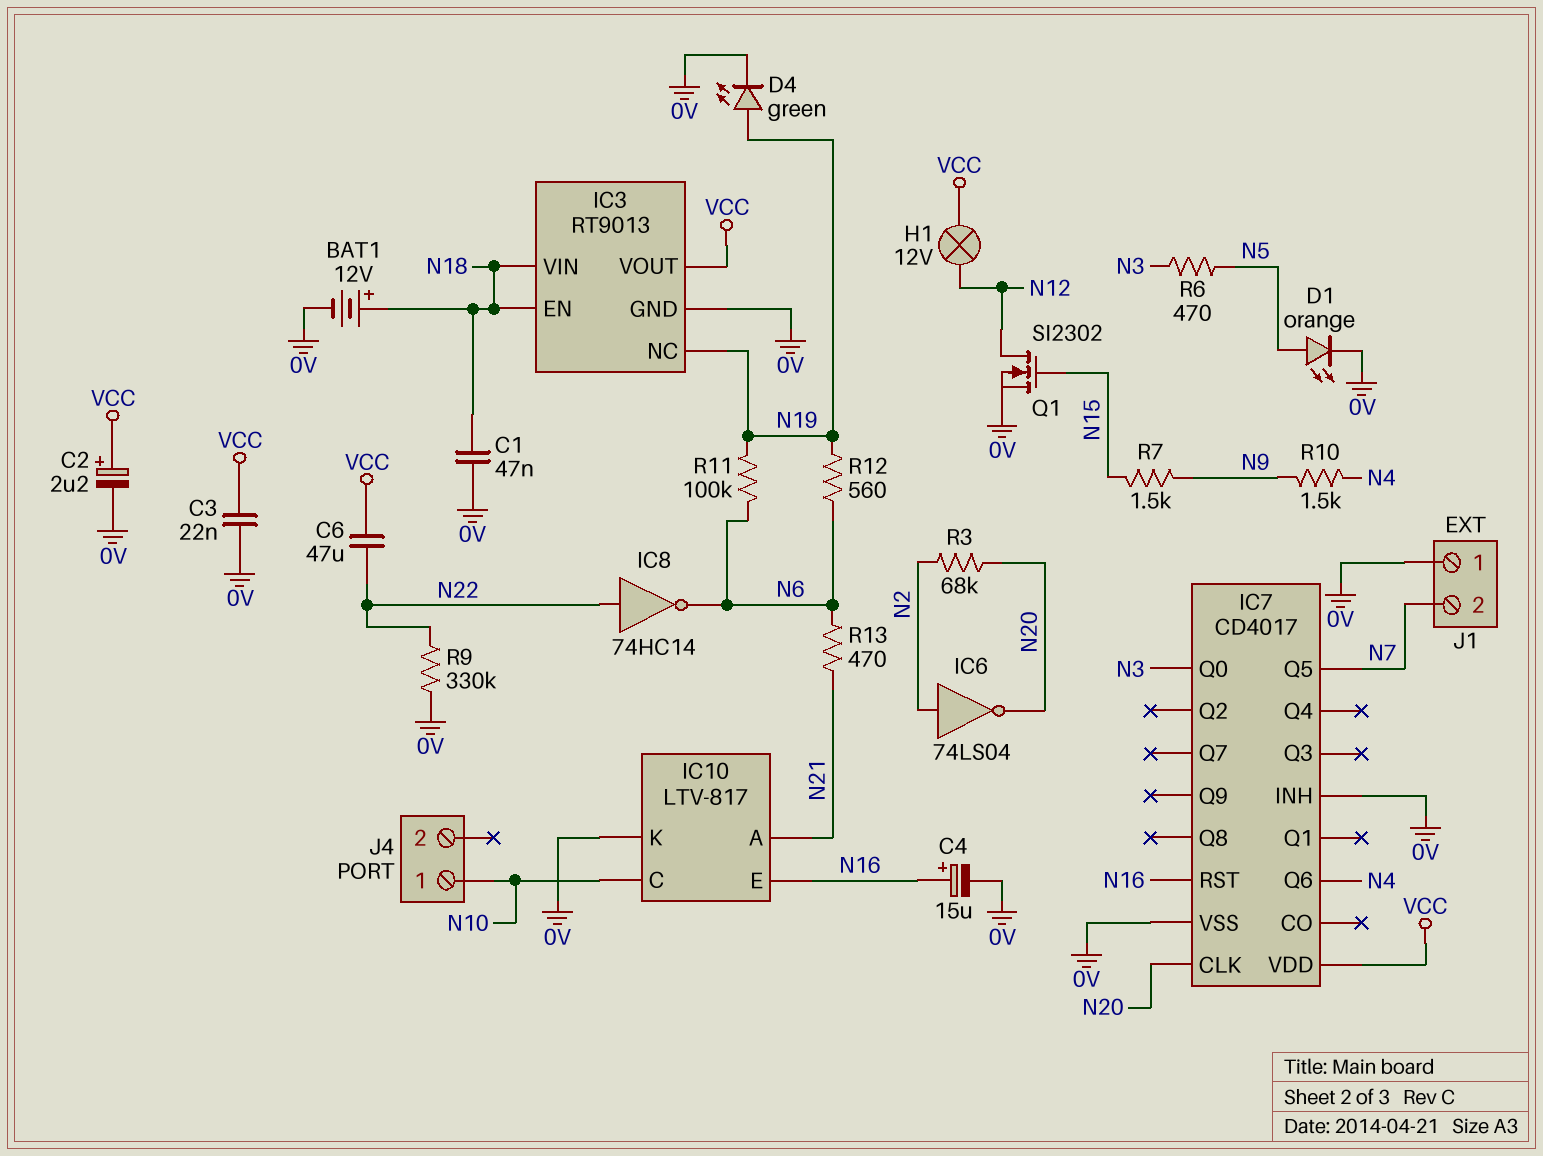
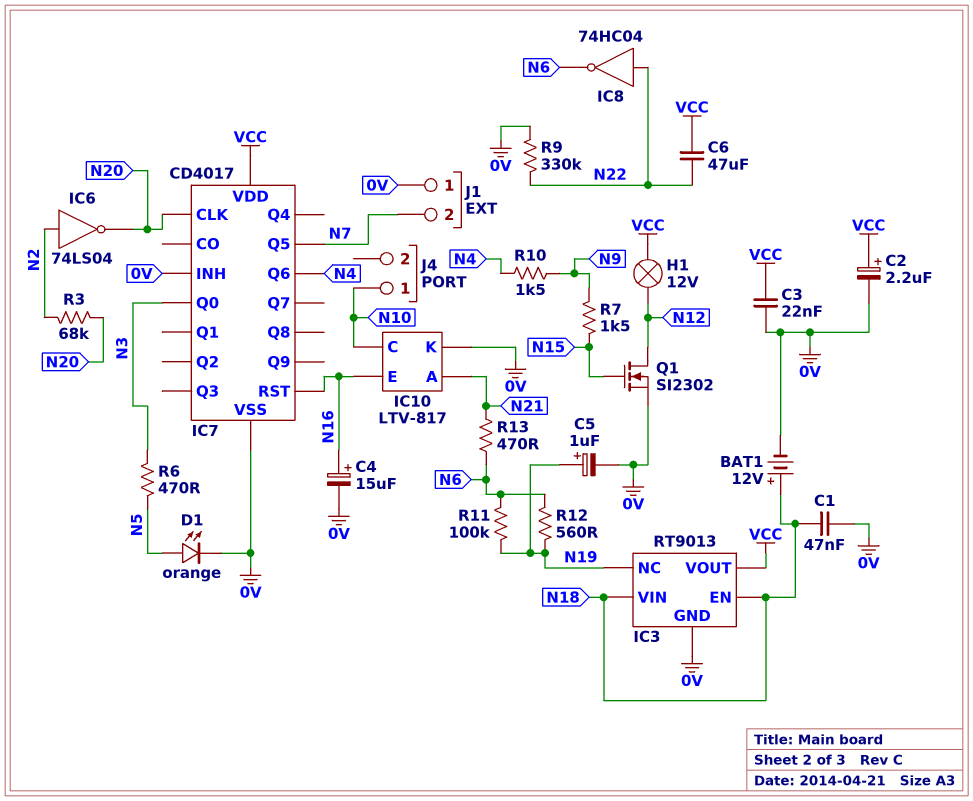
C5: none -> 1uF (plus N19, minus 0V)
D4: LED green (A N19, K 0V) -> none
IC8: NOT 74HC14 (in N22, out N6) -> NOT 74HC04 (in N22, out N6)

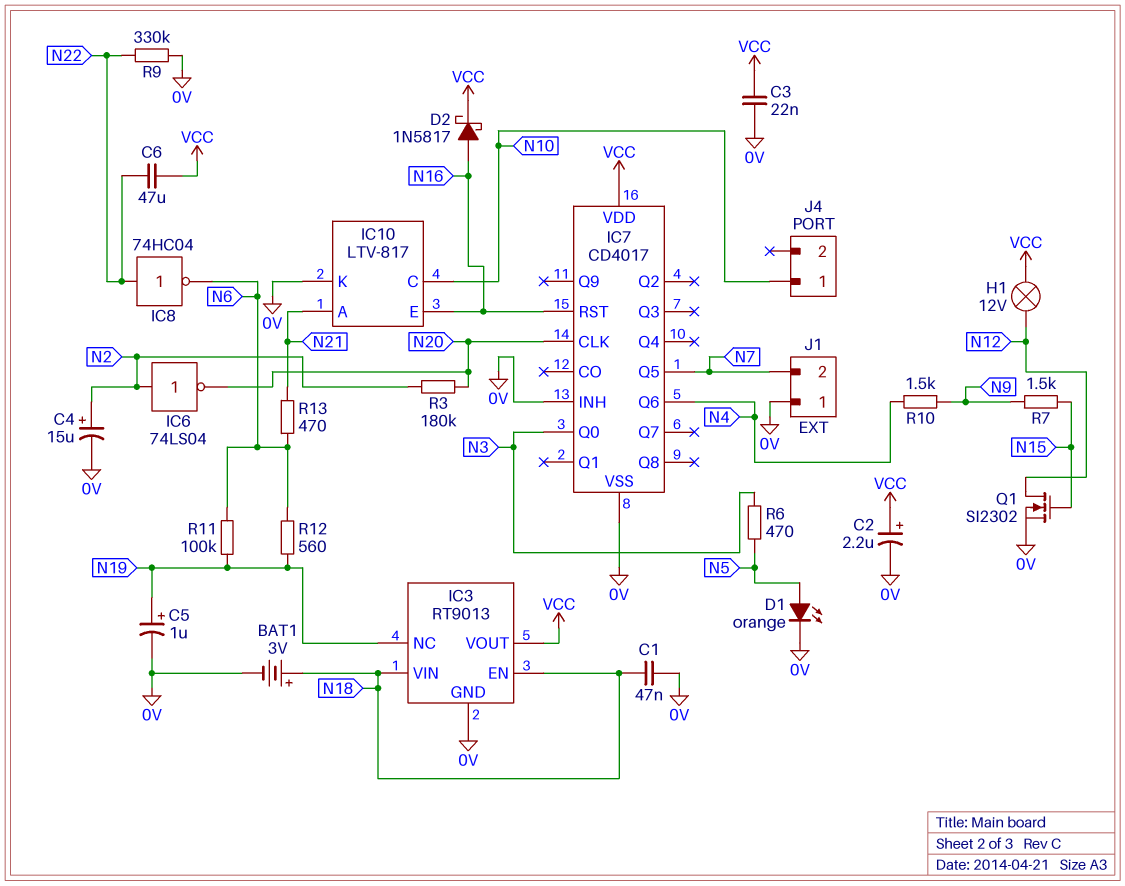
BAT1: 12V (plus N18, minus 0V) -> 3V (plus N18, minus 0V)
C4: 15uF (plus N16, minus 0V) -> 15uF (plus N2, minus 0V)
D2: none -> schottky 1N5817 (A N16, K VCC)
R3: 68k (N2, N20) -> 180k (N2, N20)

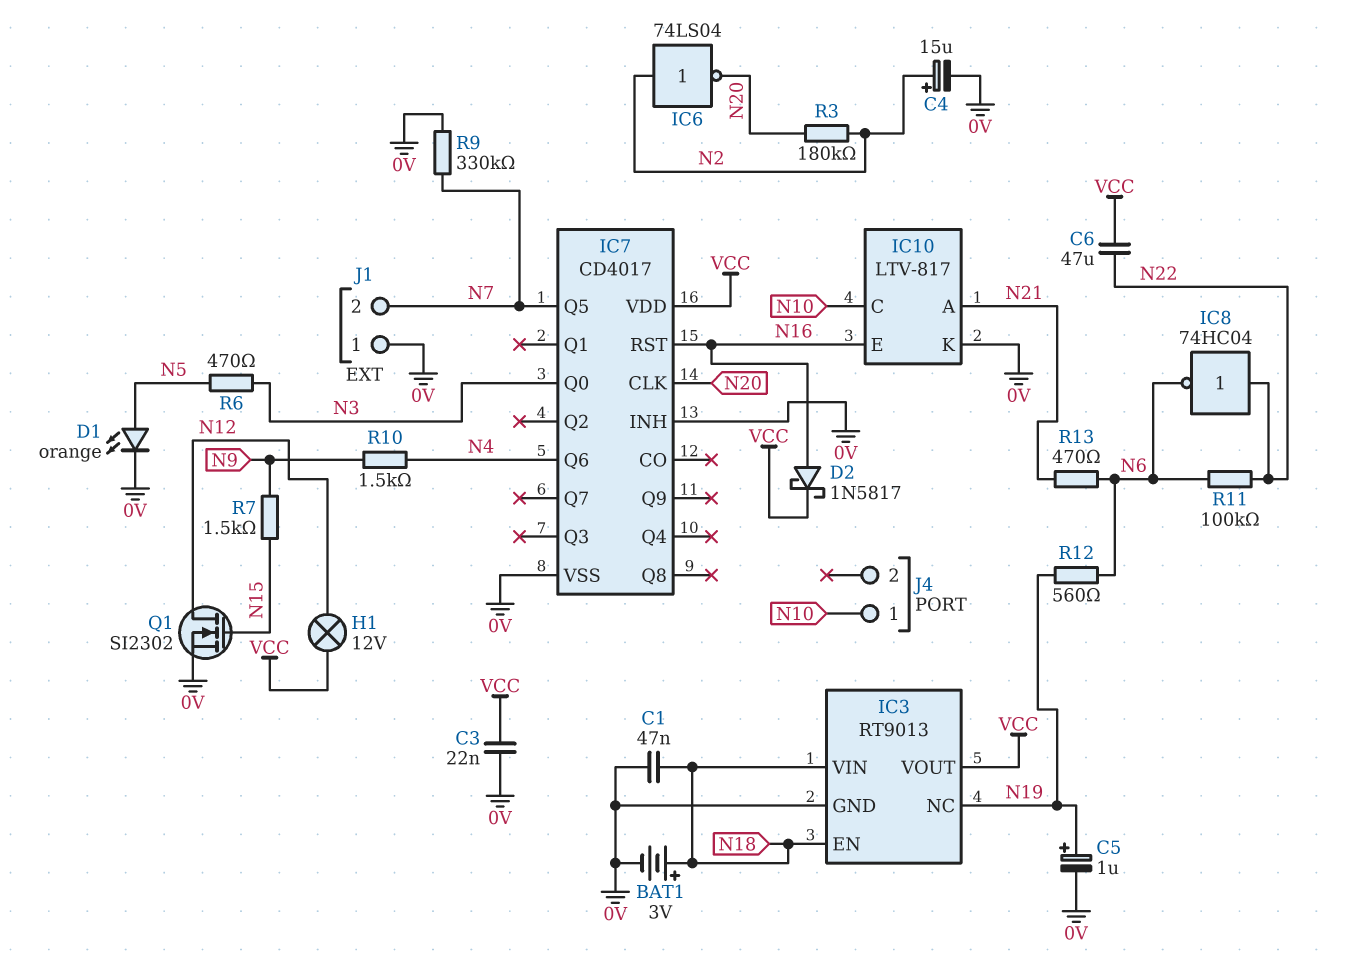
C2: 2.2uF (plus VCC, minus 0V) -> none
R9: 330k (0V, N22) -> 330k (0V, N7)
R11: 100k (N6, N19) -> 100k (N6, N22)

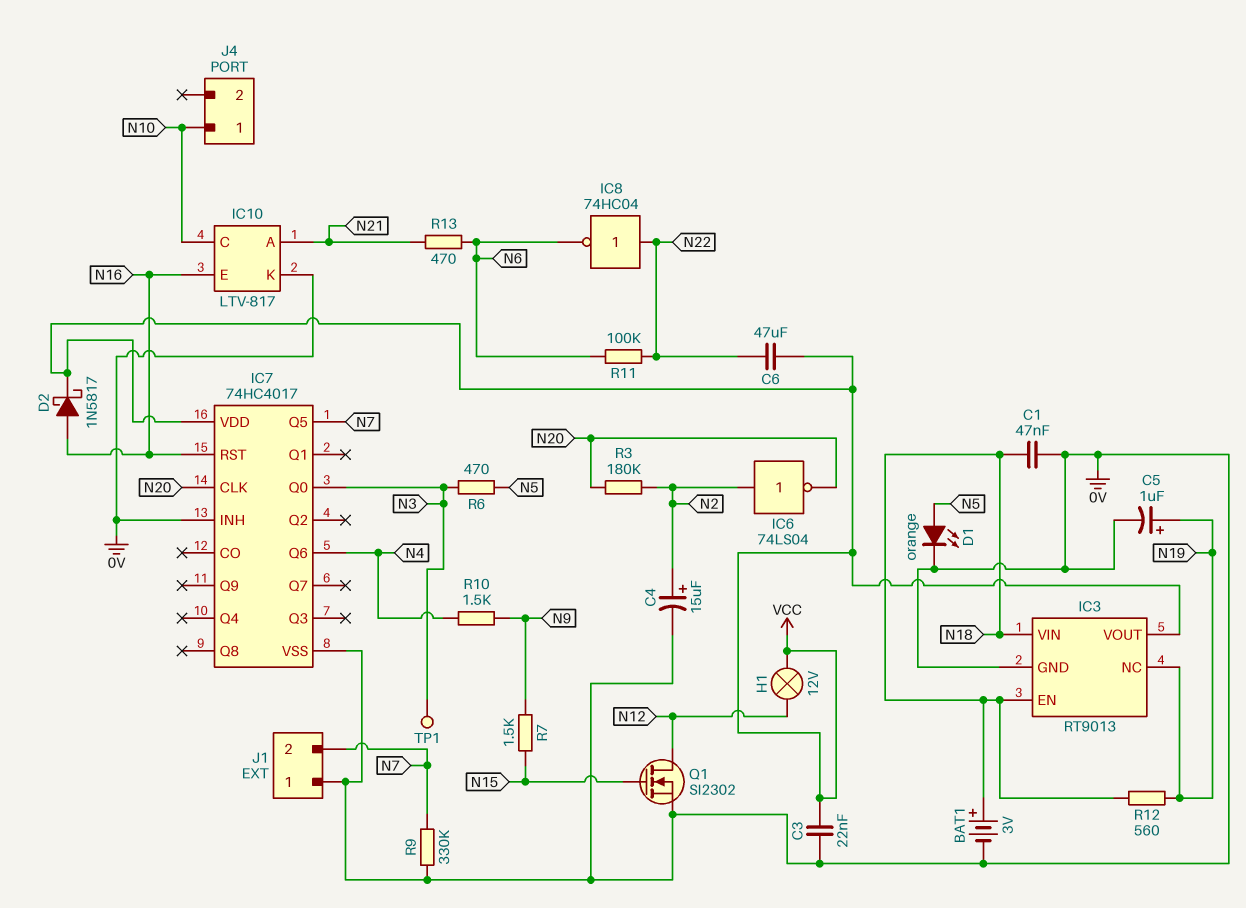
IC7: CD4017 -> 74HC4017
R12: 560 (N6, N19) -> 560 (N18, N19)
TP1: none -> test point (N3)

